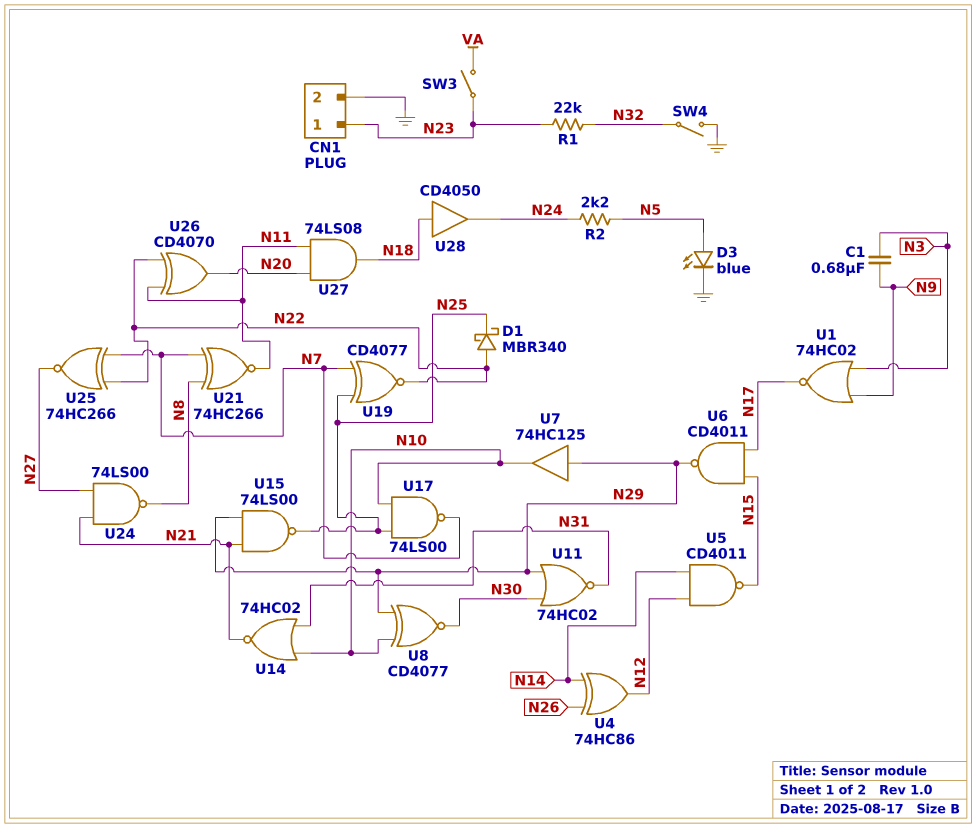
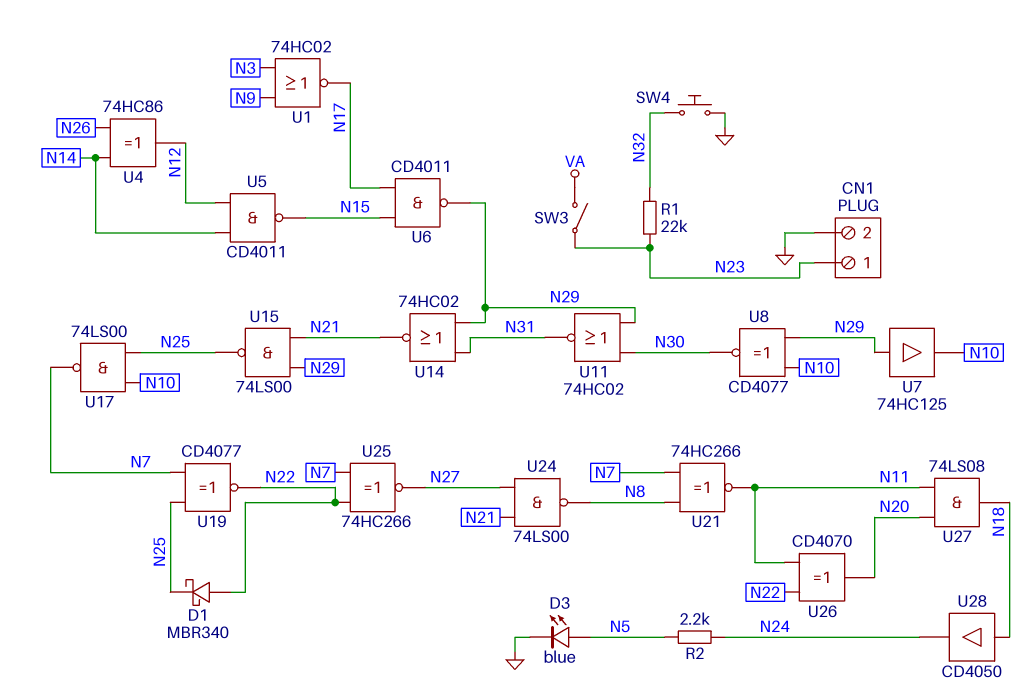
C1: 680nF (N3, N9) -> none
SW4: switch (GND, N32) -> button (GND, N32)
U14: NOR 74HC02 (in N10, in N31, out N21) -> NOR 74HC02 (in N29, in N31, out N21)

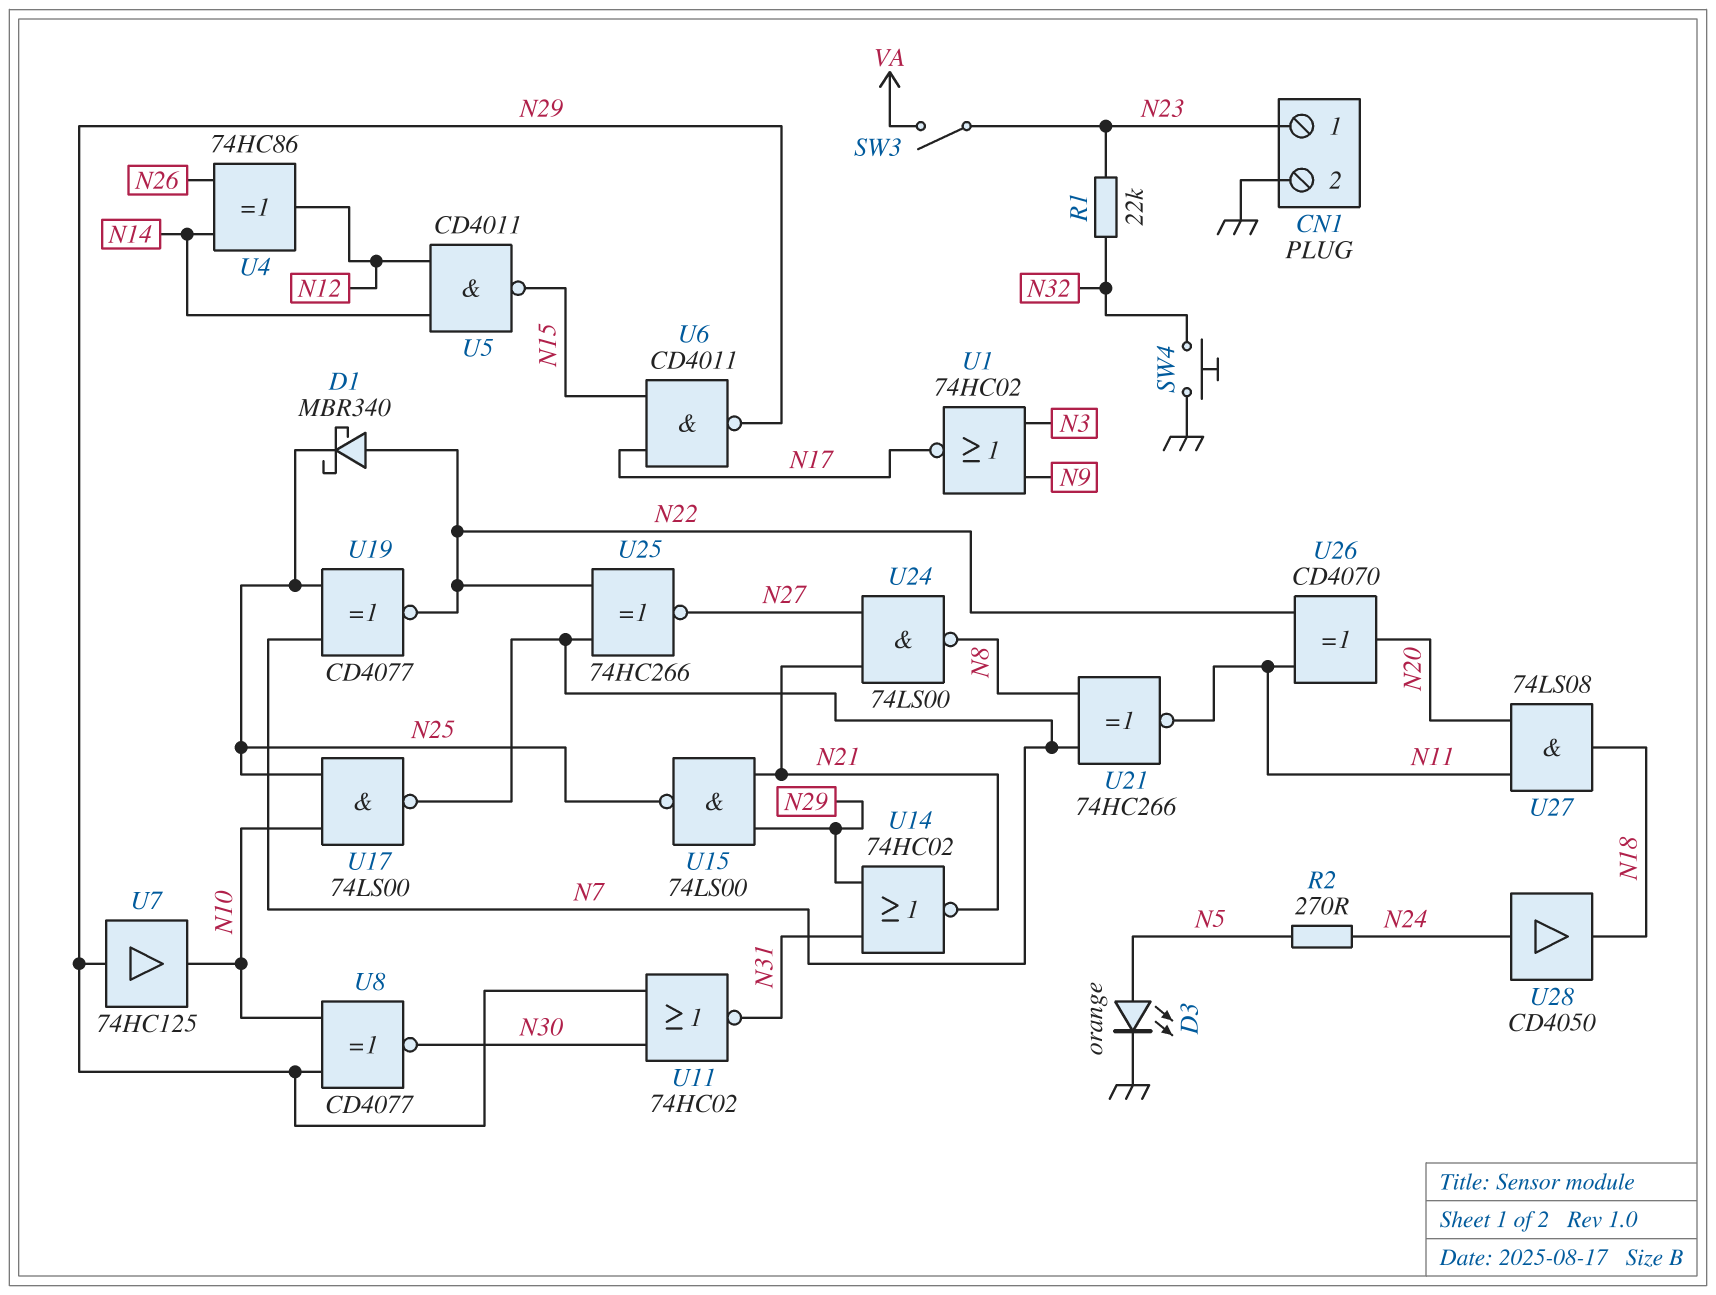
D3: LED blue (A N5, K GND) -> LED orange (A N5, K GND)
R2: 2.2k (N5, N24) -> 270 (N5, N24)
U28: buffer CD4050 (in N18, out N24) -> buffer CD4050 (in N24, out N18)

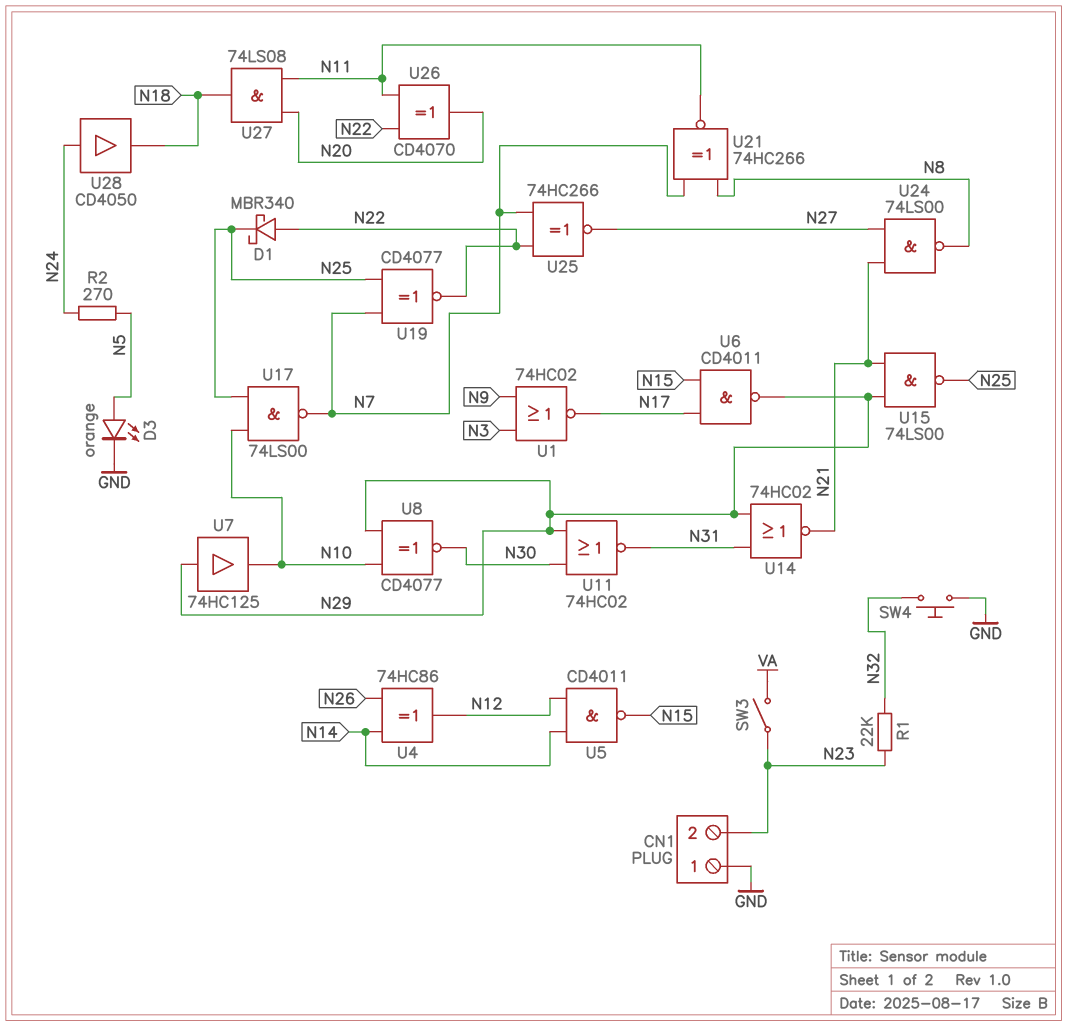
CN1 pin 1: N23 -> GND
CN1 pin 2: GND -> N23

